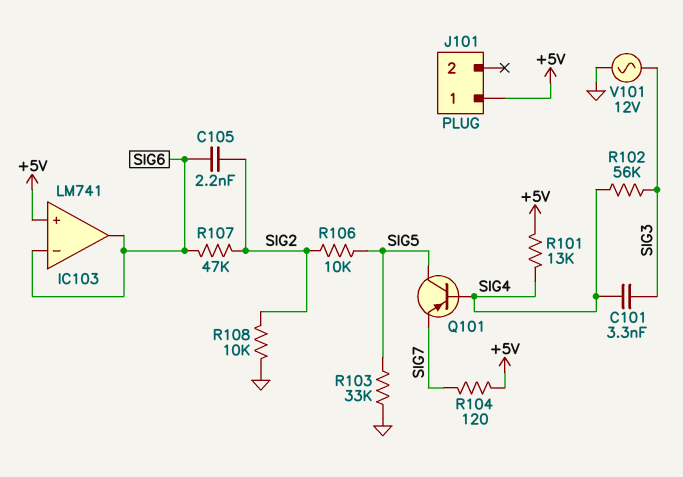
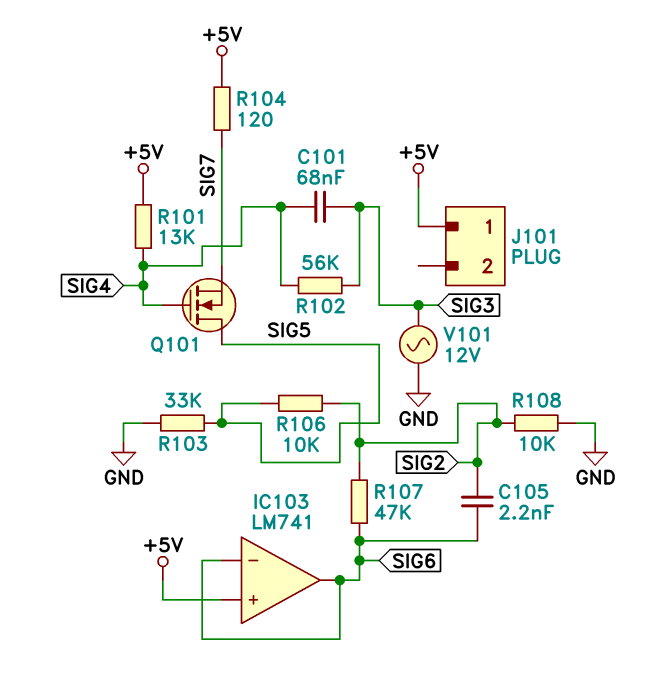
C101: 3.3nF (SIG3, SIG4) -> 68nF (SIG3, SIG4)
Q101: PNP (B SIG4, C SIG5, E SIG7) -> NMOS (G SIG4, D SIG5, S SIG7)

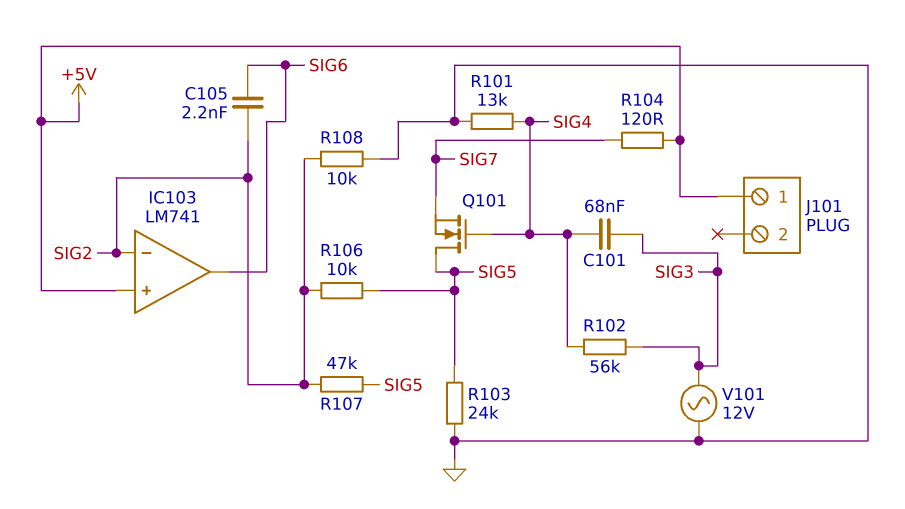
IC103 pin in-: SIG6 -> SIG2
R101: 13k (+5V, SIG4) -> 13k (GND, SIG4)
R103: 33k (GND, SIG5) -> 24k (GND, SIG5)
R107: 47k (SIG2, SIG6) -> 47k (SIG2, SIG5)

